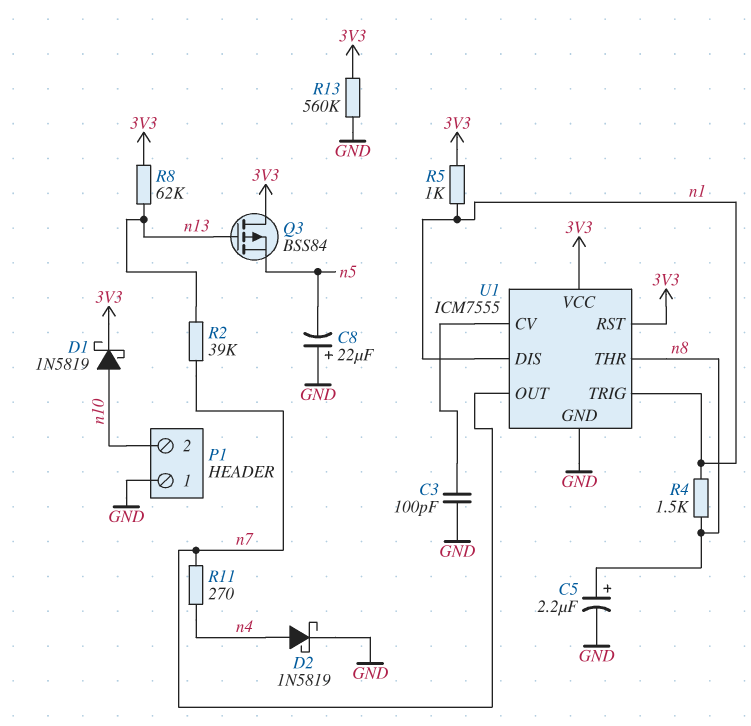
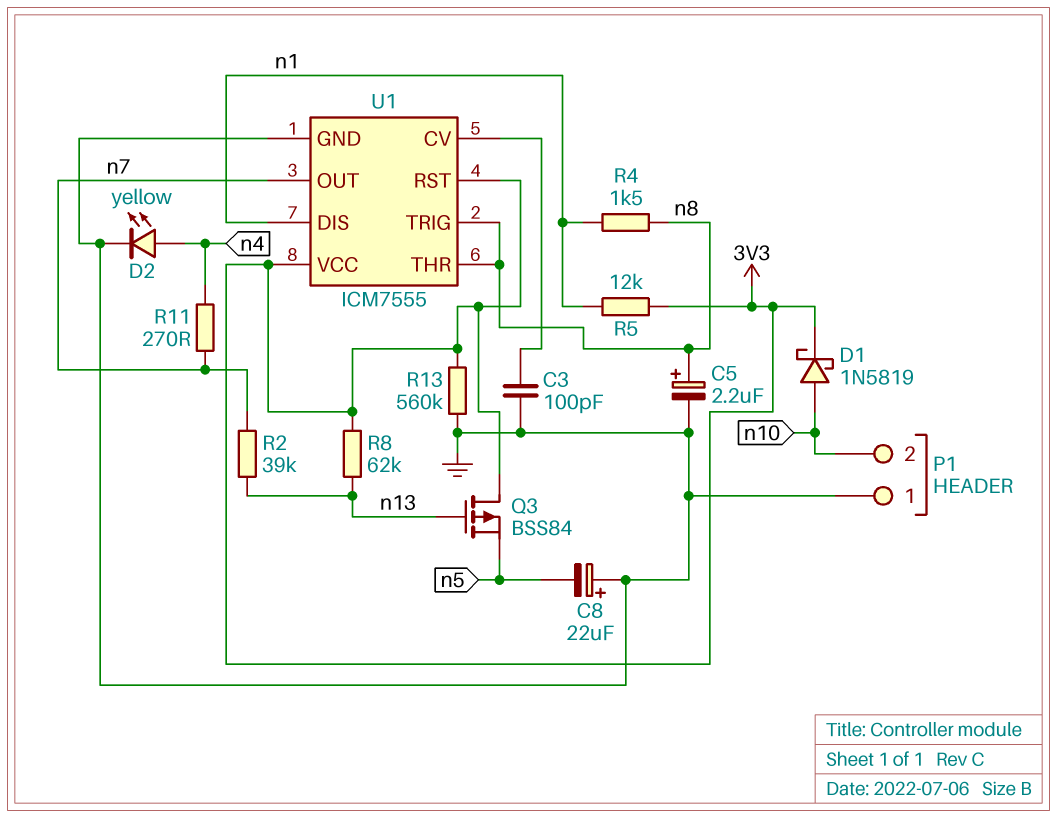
D2: schottky 1N5819 (A n4, K GND) -> LED yellow (A n4, K GND)
R5: 1k (3V3, n1) -> 12k (3V3, n1)
U1 pin TRIG: n1 -> n8

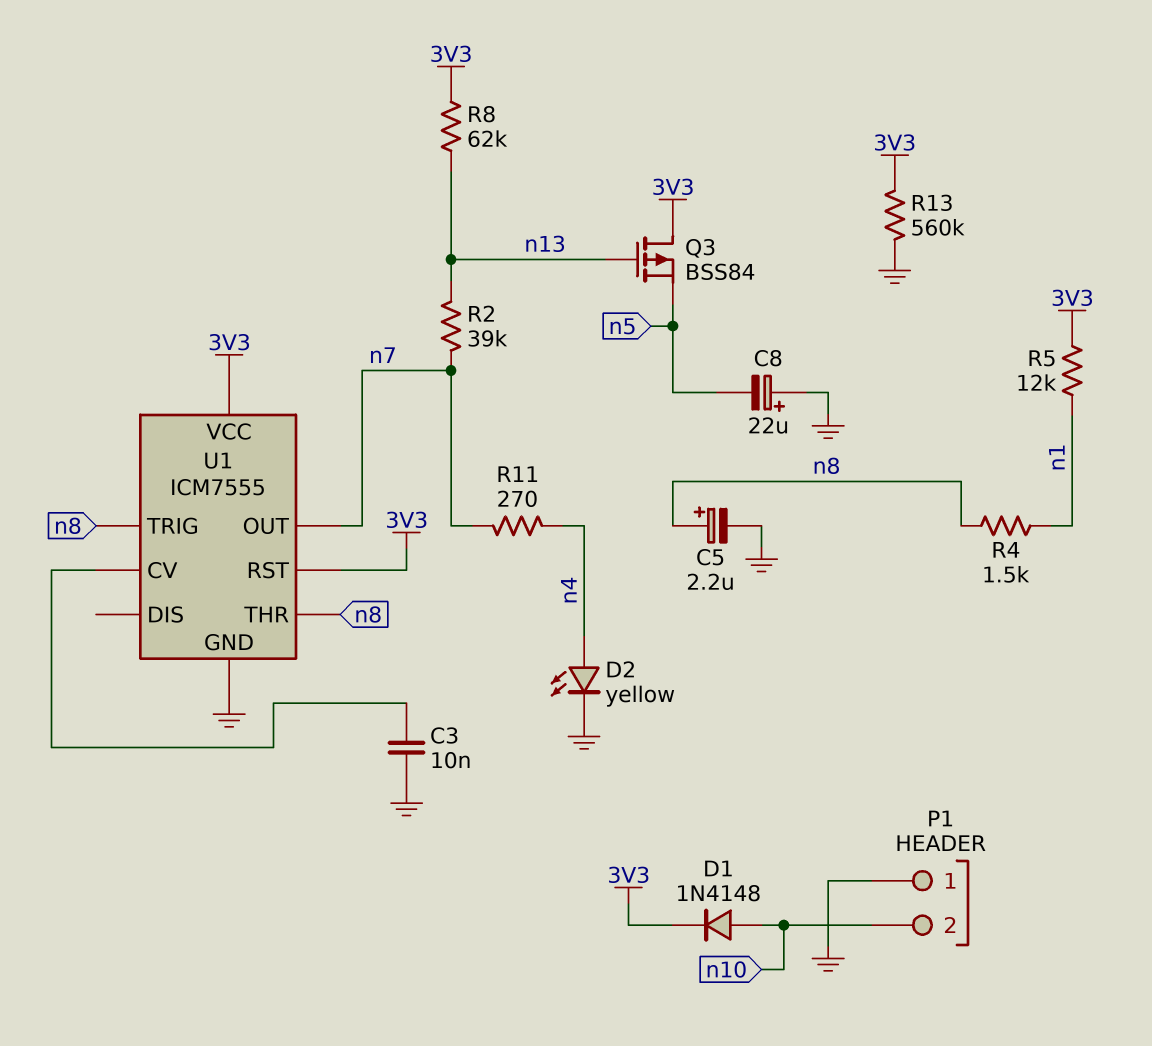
C3: 100pF (GND, U1/CV) -> 10nF (GND, U1/CV)
D1: schottky 1N5819 (A n10, K 3V3) -> diode 1N4148 (A n10, K 3V3)
U1 pin DIS: n1 -> none

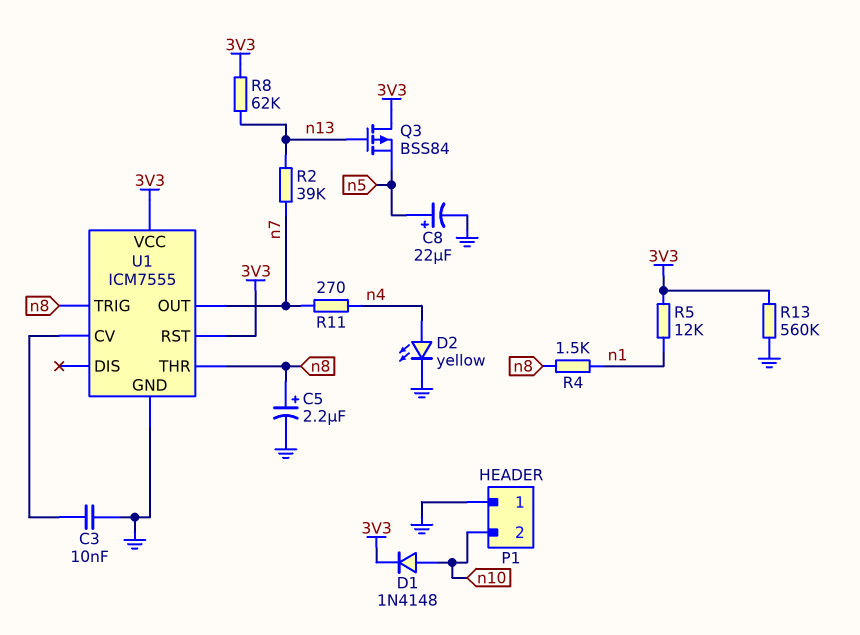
C8: 22uF (plus GND, minus n5) -> 22uF (plus n5, minus GND)

